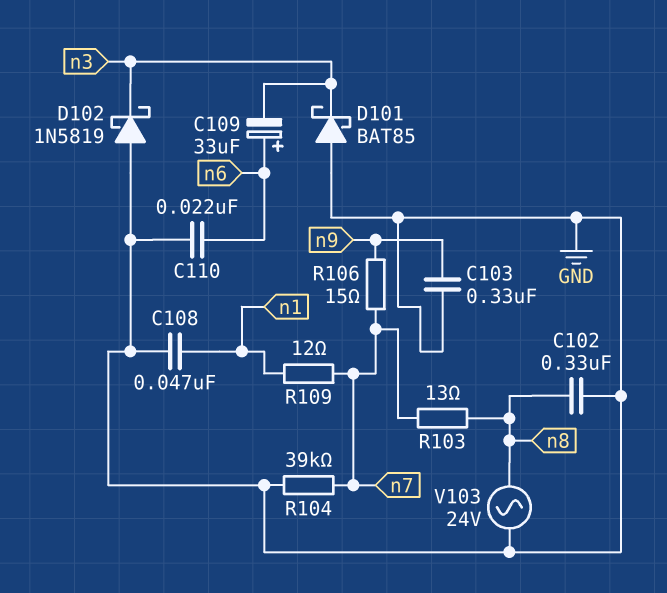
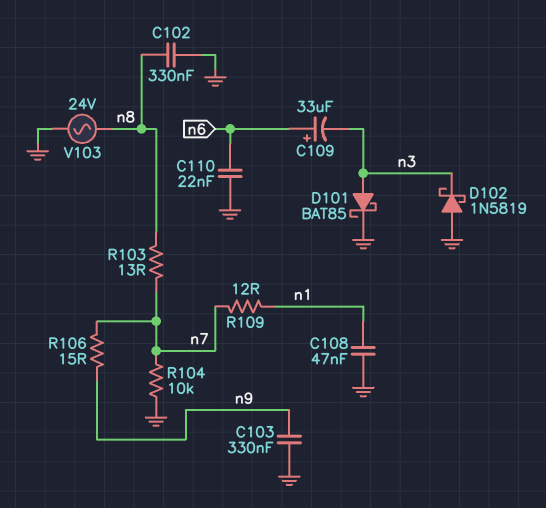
D101: schottky BAT85 (A GND, K n3) -> schottky BAT85 (A n3, K GND)
R104: 39k (GND, n7) -> 10k (GND, n7)

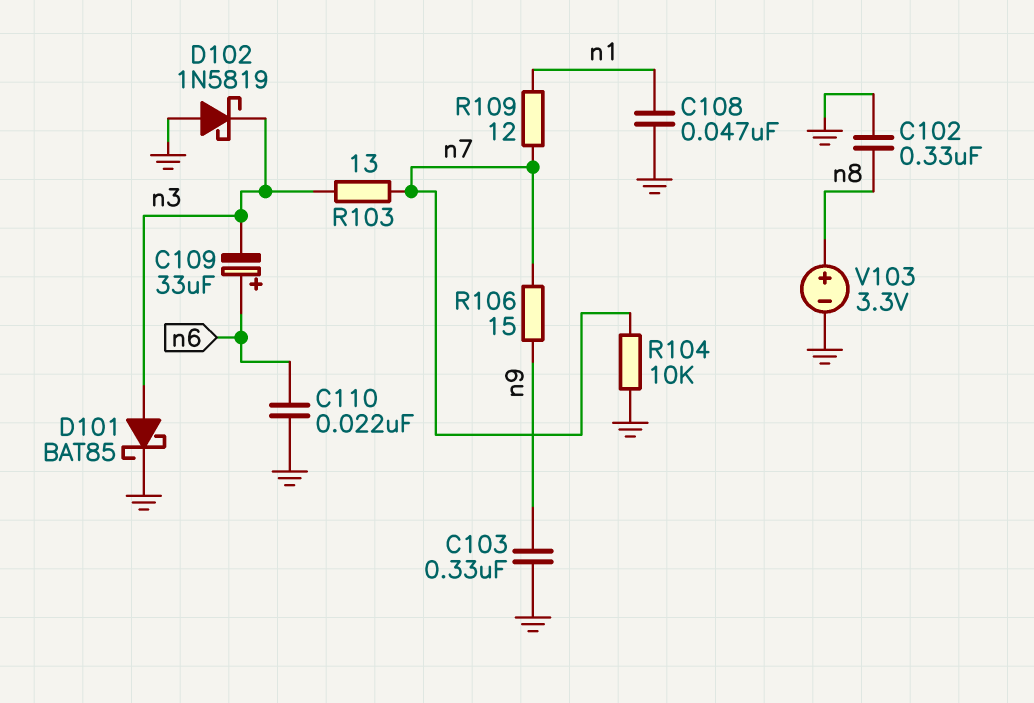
R103: 13 (n7, n8) -> 13 (n3, n7)
V103: AC 24V (GND, n8) -> 3.3V (plus n8, minus GND)

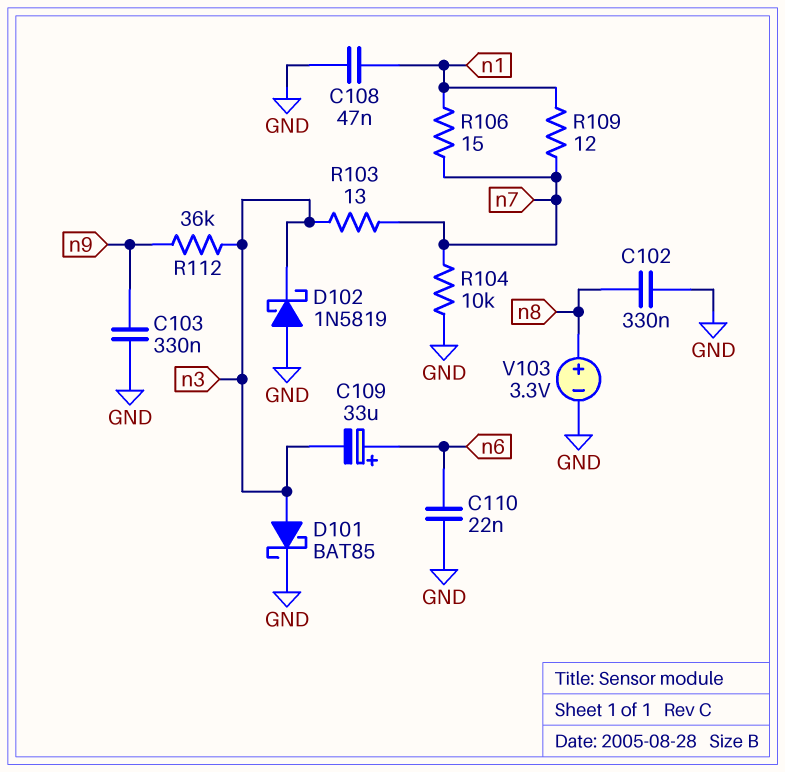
R106: 15 (n7, n9) -> 15 (n1, n7)
R112: none -> 36k (n3, n9)

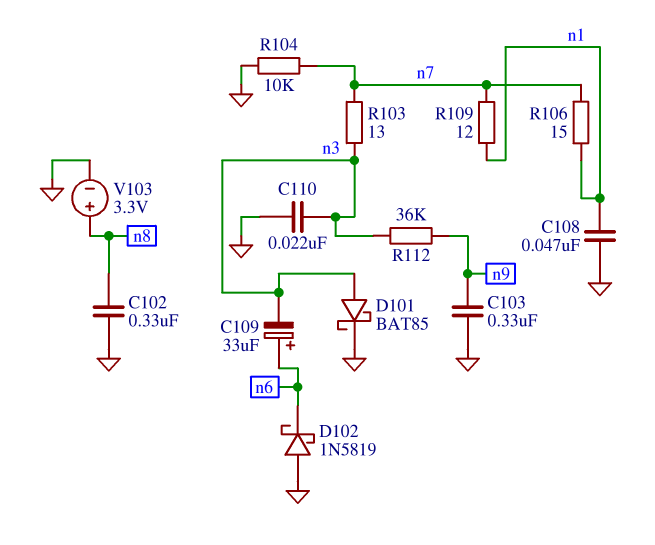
C110: 22nF (GND, n6) -> 22nF (GND, n3)
D102: schottky 1N5819 (A GND, K n3) -> schottky 1N5819 (A GND, K n6)

